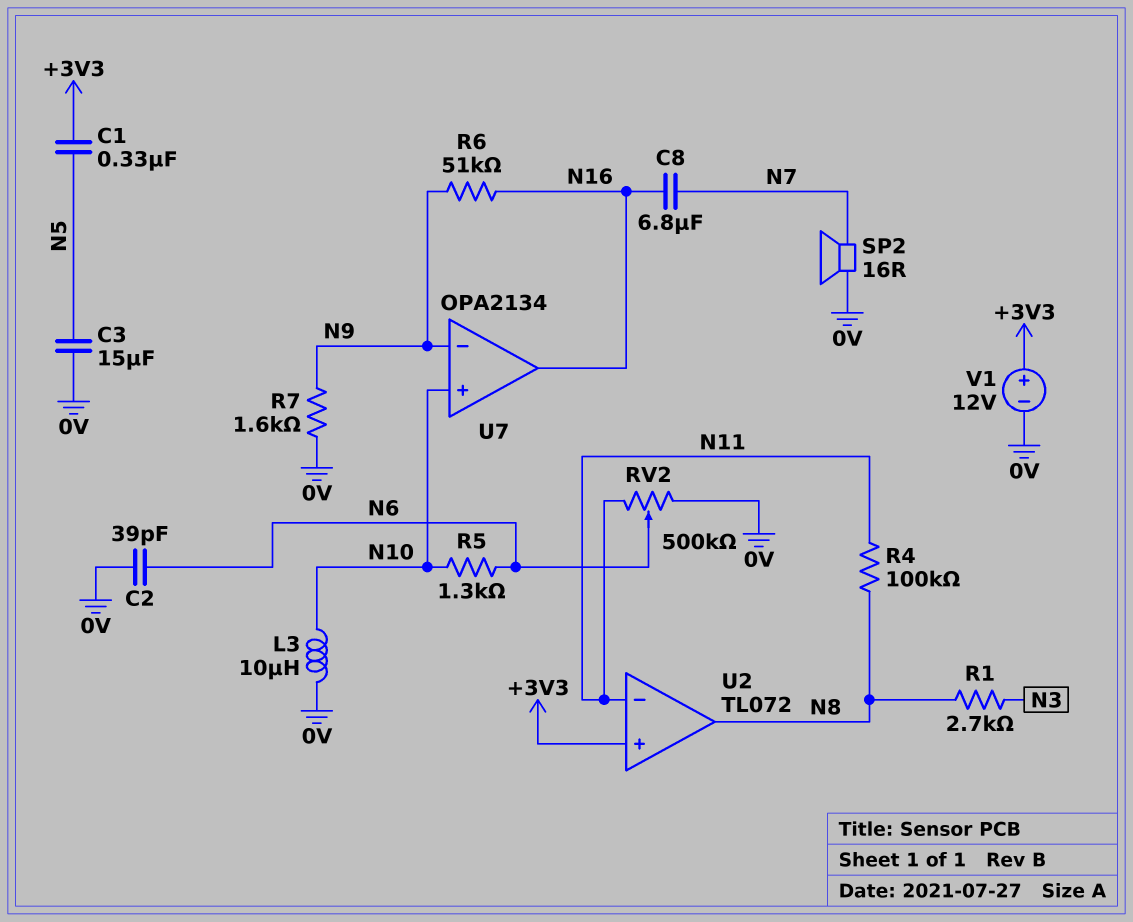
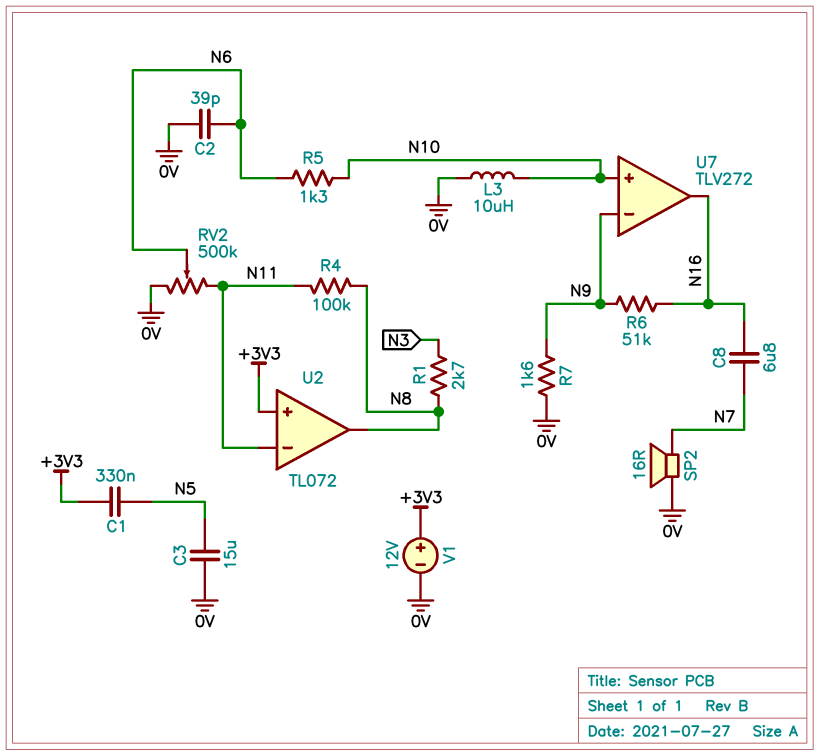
U7: OPA2134 -> TLV272

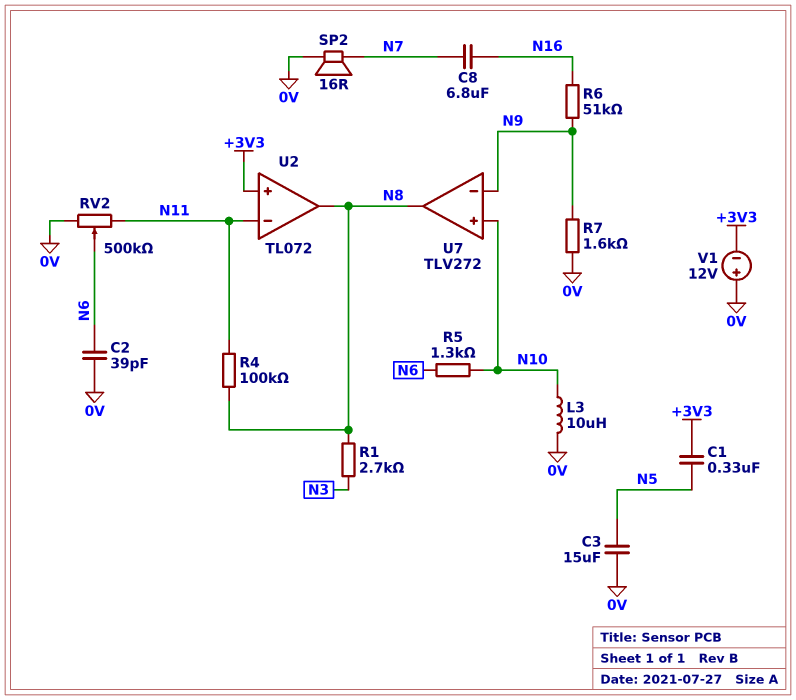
U7 pin out: N16 -> N8
V1: 12V (plus +3V3, minus 0V) -> 12V (plus 0V, minus +3V3)

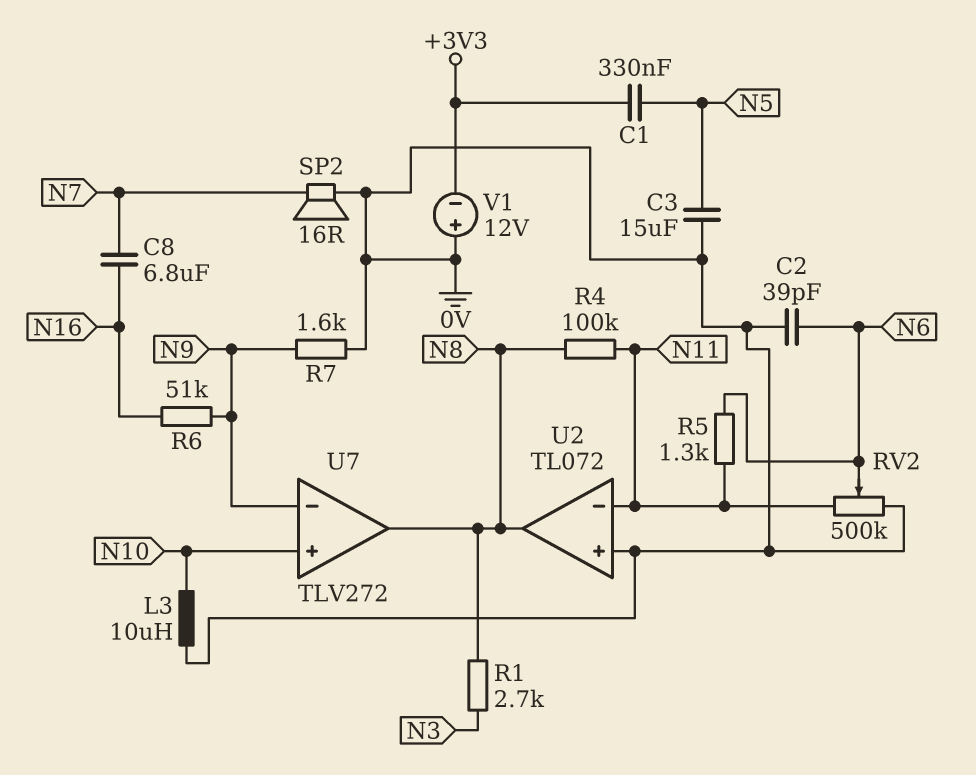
R5: 1.3k (N6, N10) -> 1.3k (N6, N11)
U2 pin in+: +3V3 -> 0V

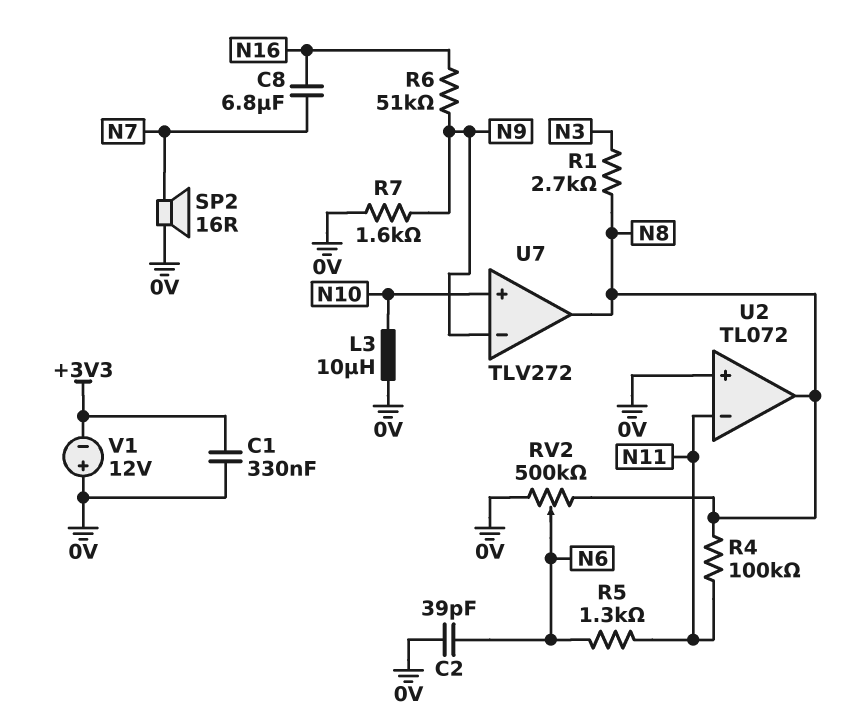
C1: 330nF (+3V3, N5) -> 330nF (+3V3, 0V)
C3: 15uF (0V, N5) -> none
RV2: 500k (0V, N11, wiper N6) -> 500k (0V, N8, wiper N6)

